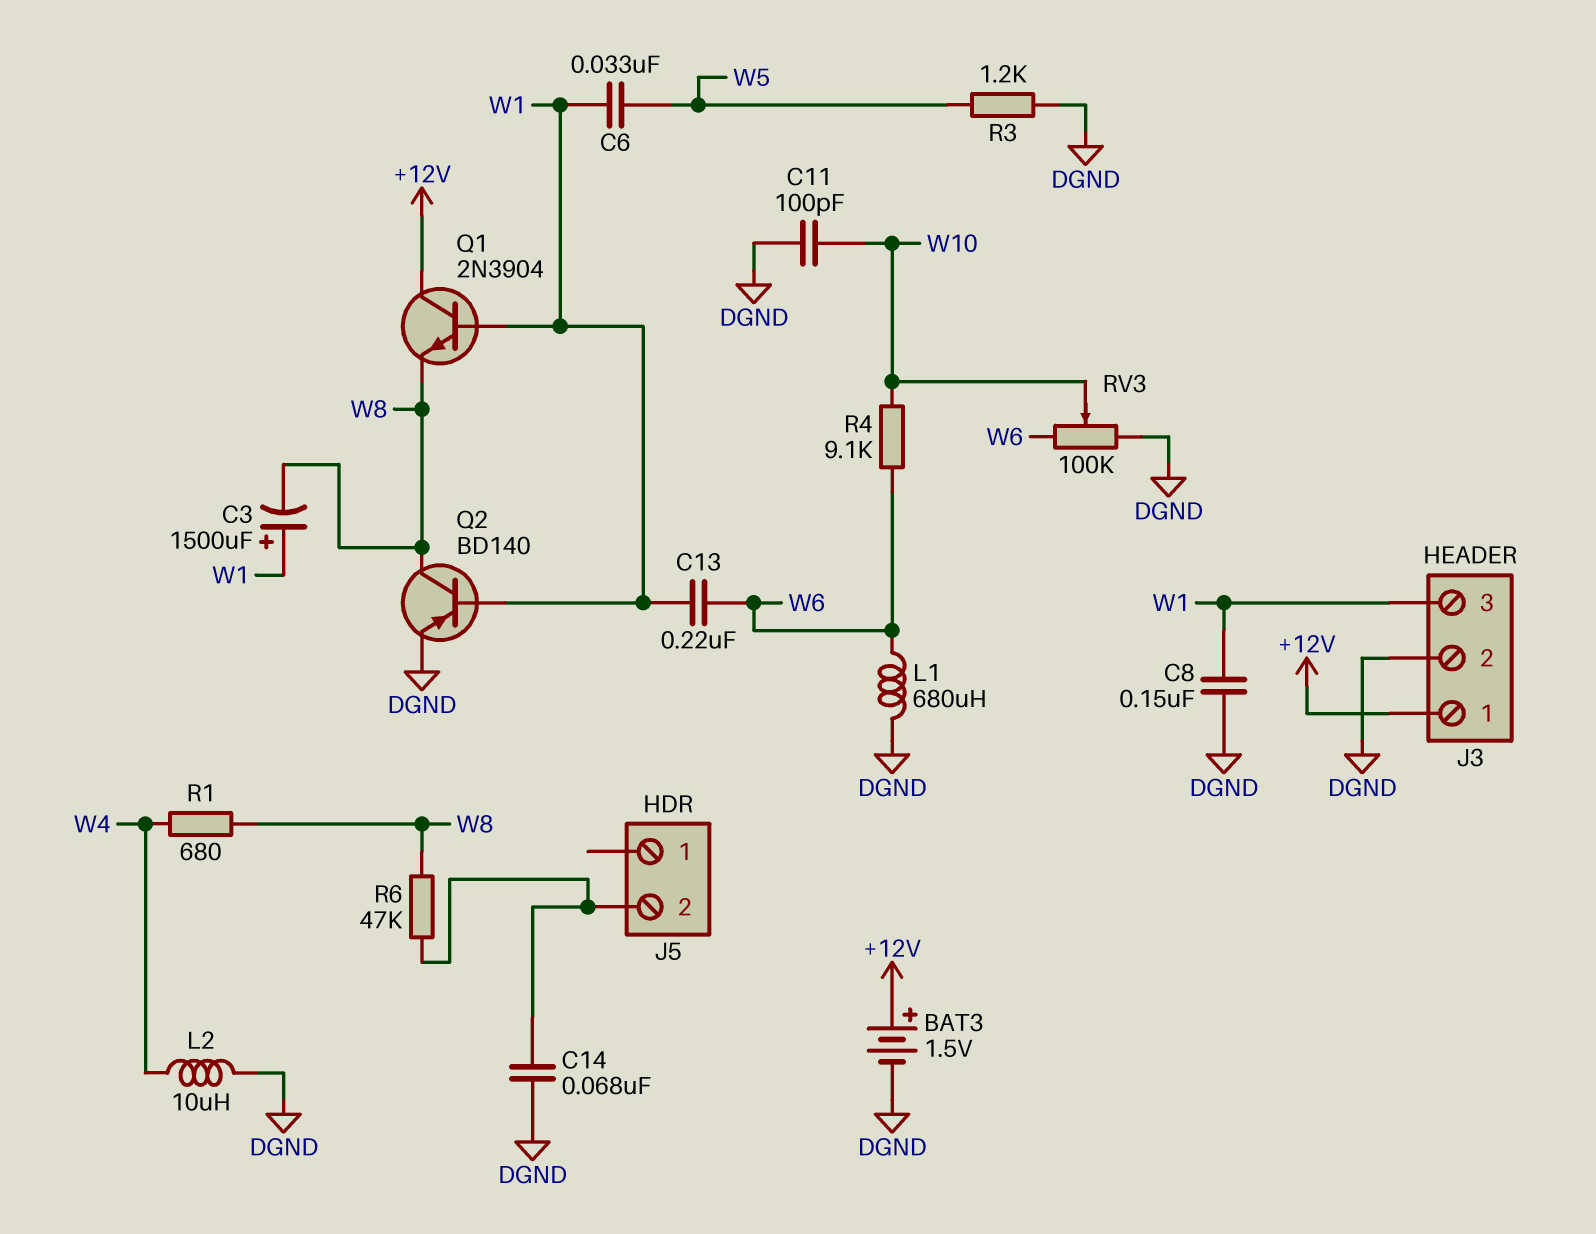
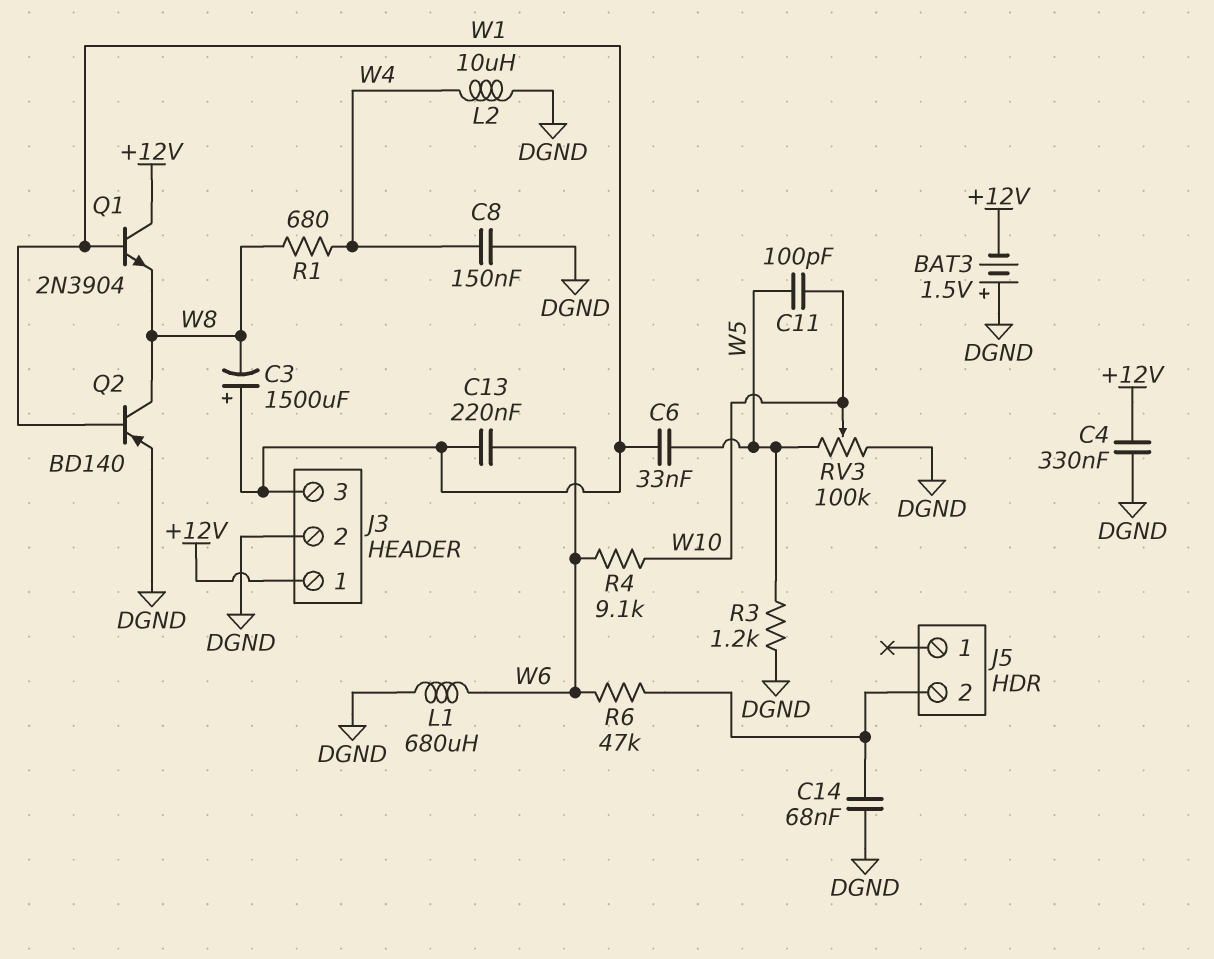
BAT3: 1.5V (plus +12V, minus DGND) -> 1.5V (plus DGND, minus +12V)
C4: none -> 330nF (+12V, DGND)
C8: 150nF (DGND, W1) -> 150nF (DGND, W4)
C11: 100pF (DGND, W10) -> 100pF (W5, W10)
R6: 47k (J5/2, W8) -> 47k (J5/2, W6)
RV3: 100k (DGND, W6, wiper W10) -> 100k (DGND, W5, wiper W10)

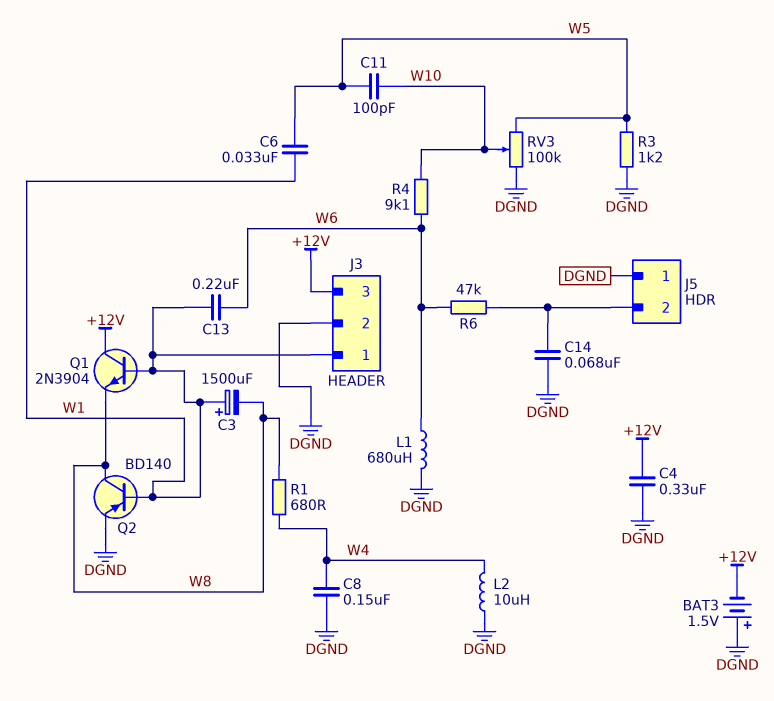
J3 pin 1: +12V -> W1
J3 pin 3: W1 -> +12V
J5 pin 1: none -> DGND

